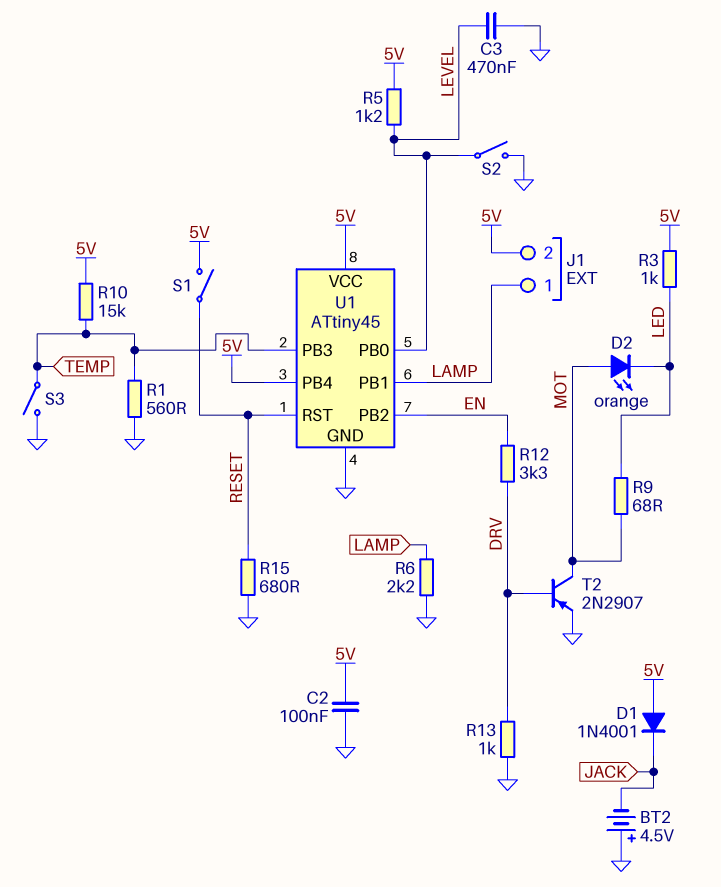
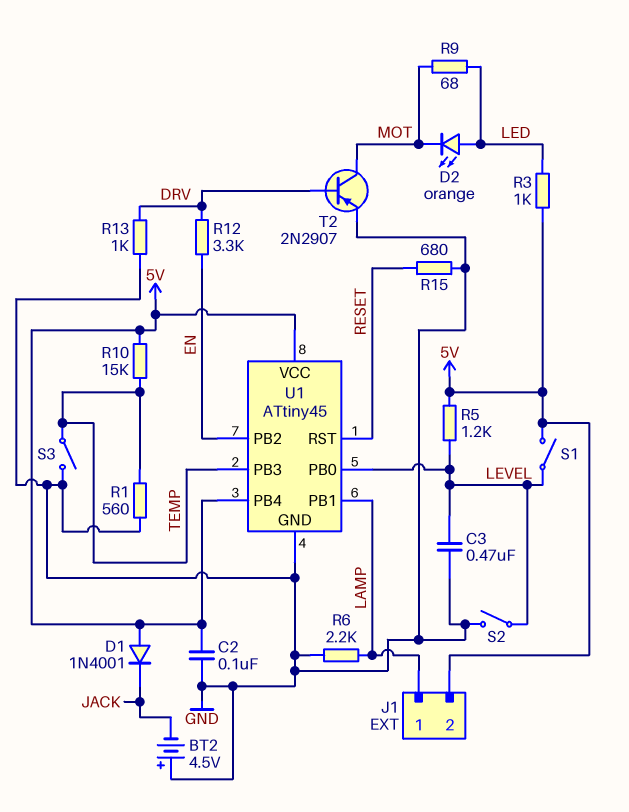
D2: LED orange (A MOT, K LED) -> LED orange (A LED, K MOT)
S1: switch (5V, RESET) -> switch (5V, LEVEL)

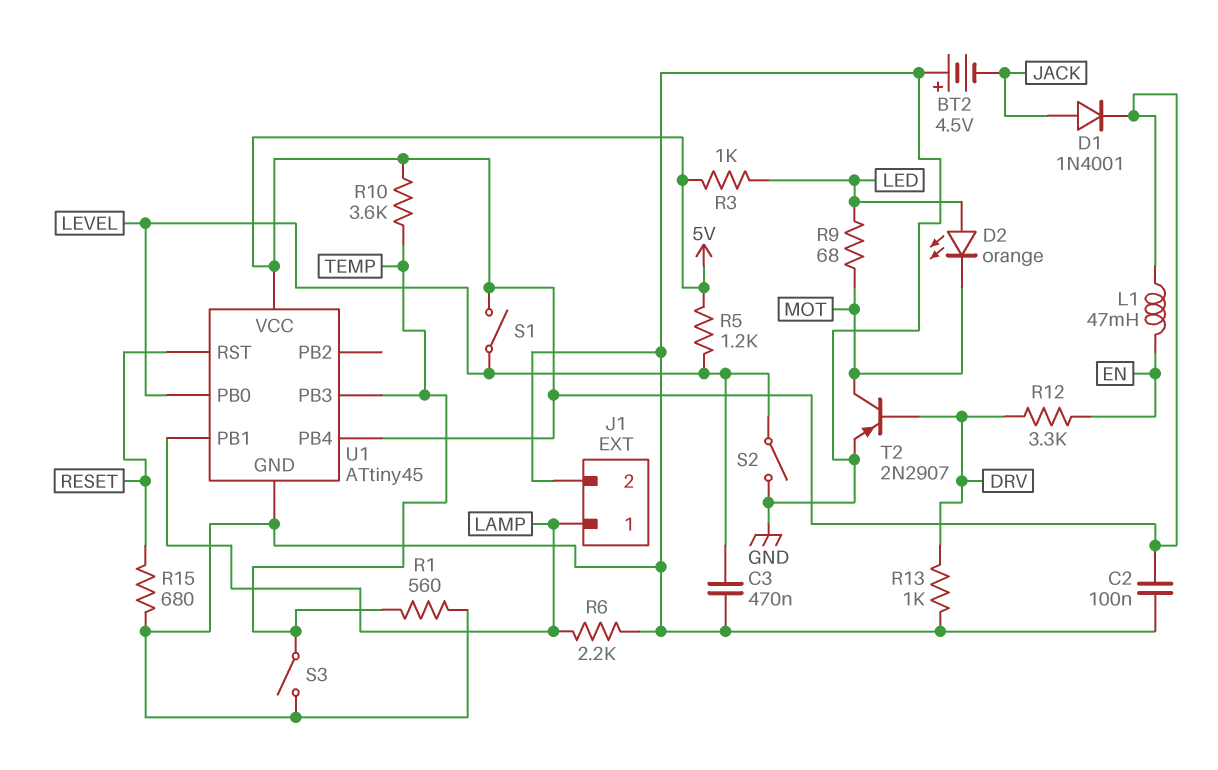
D1: diode 1N4001 (A 5V, K JACK) -> diode 1N4001 (A JACK, K 5V)
J1 pin 2: 5V -> GND
L1: none -> 47mH (5V, EN)
R10: 15k (5V, TEMP) -> 3.6k (5V, TEMP)
U1 pin PB2: EN -> none

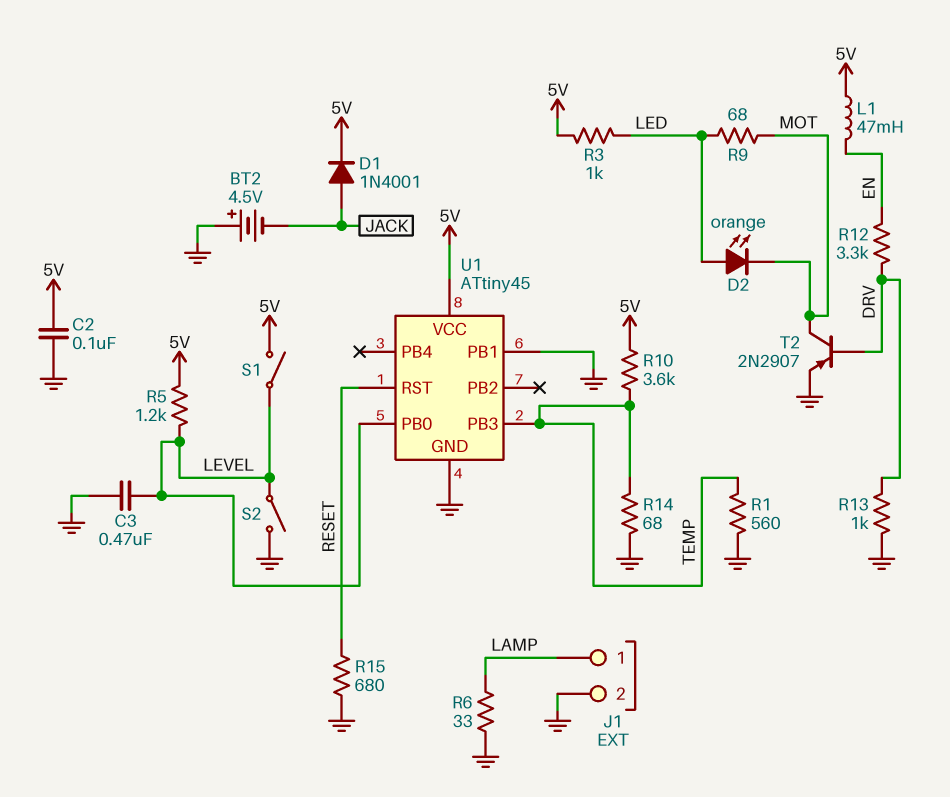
R6: 2.2k (GND, LAMP) -> 33 (GND, LAMP)
R14: none -> 68 (GND, TEMP)
S3: switch (GND, TEMP) -> none
U1 pin PB1: LAMP -> GND
U1 pin PB4: 5V -> none

